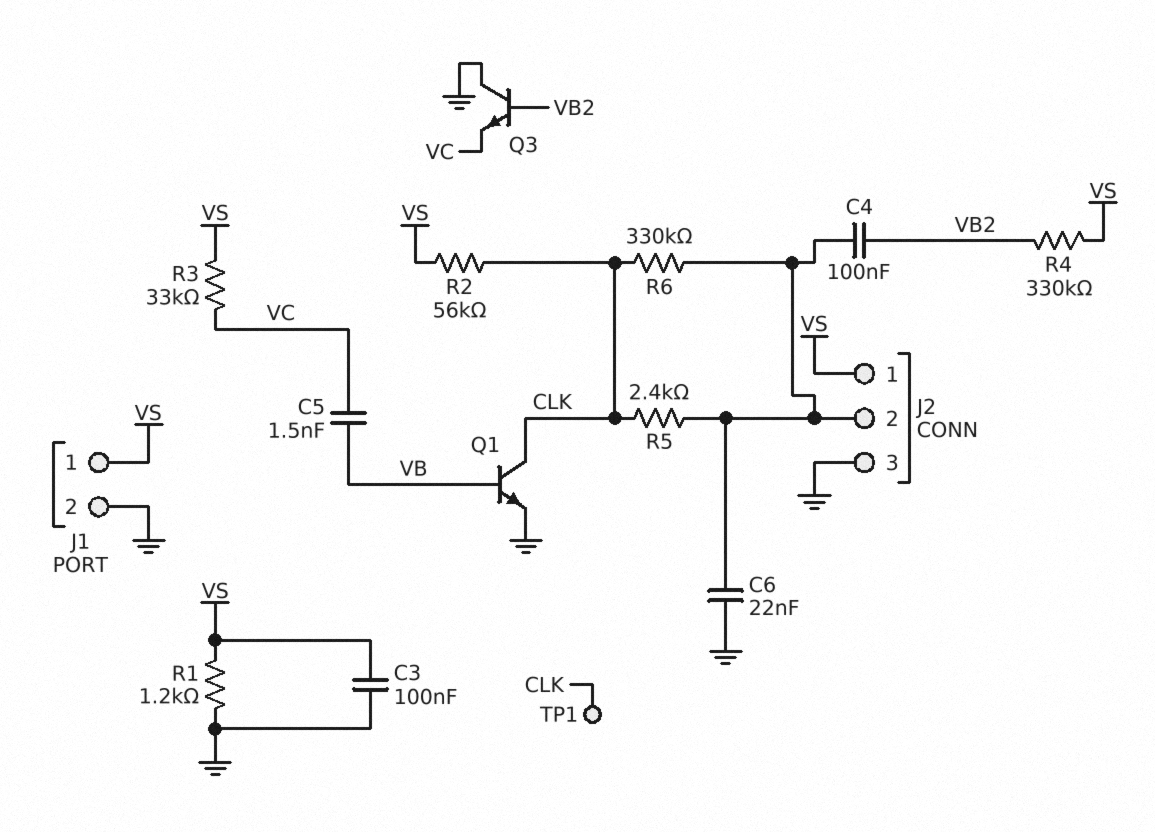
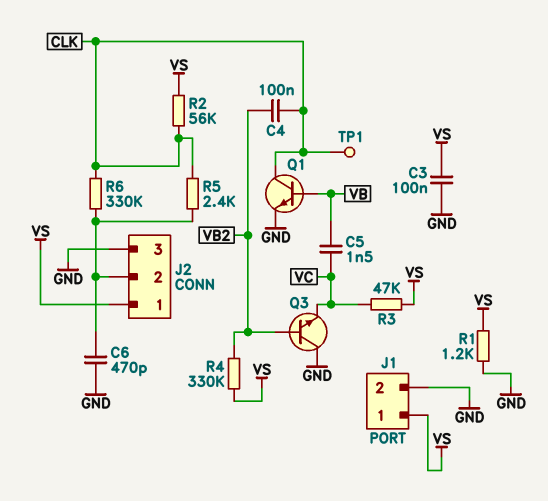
C4: 100nF (J2/2, VB2) -> 100nF (CLK, VB2)
C6: 22nF (GND, J2/2) -> 470pF (GND, J2/2)
R3: 33k (VC, VS) -> 47k (VC, VS)

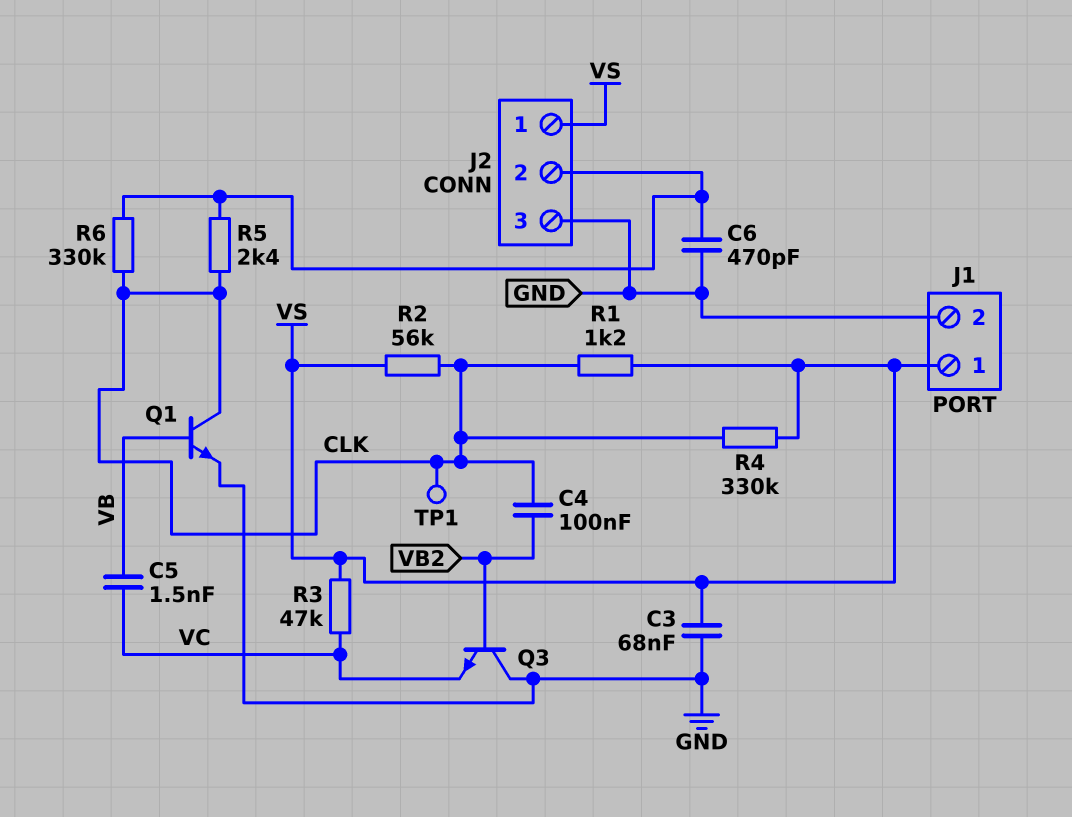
C3: 100nF (GND, VS) -> 68nF (GND, VS)
R1: 1.2k (GND, VS) -> 1.2k (CLK, VS)
R4: 330k (VB2, VS) -> 330k (CLK, VS)

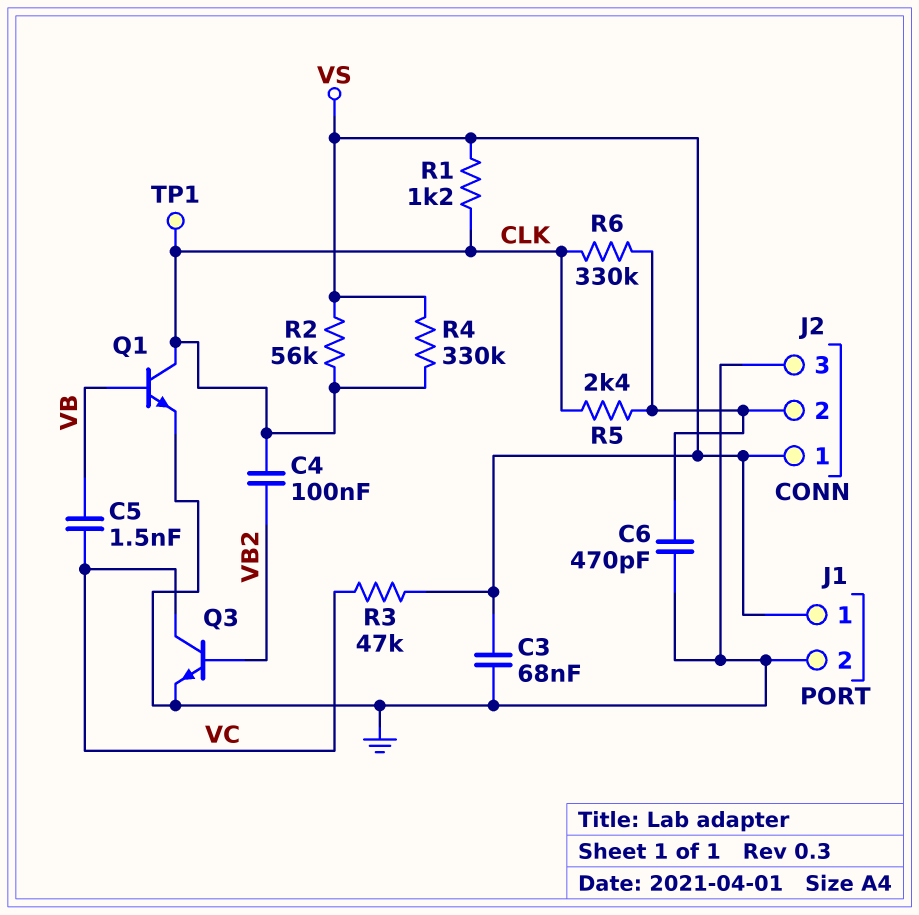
Q3: NPN (B VB2, C GND, E VC) -> NPN (B VB2, C VC, E GND)

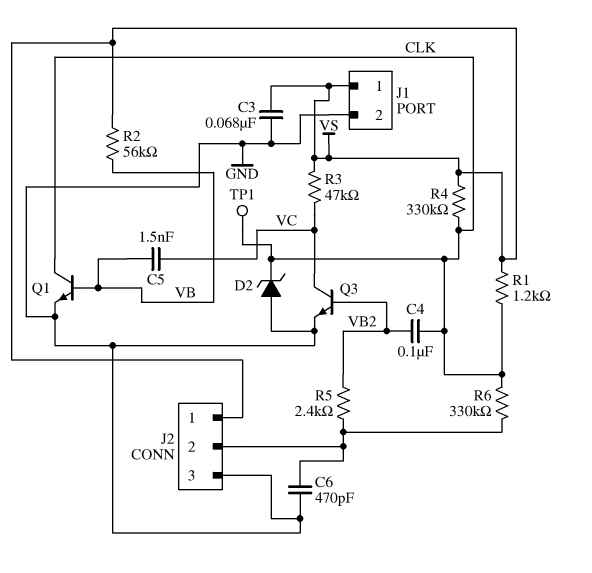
D2: none -> zener (A GND, K CLK)
R2: 56k (CLK, VS) -> 56k (VB, VS)
R5: 2.4k (CLK, J2/2) -> 2.4k (J2/2, VB2)

